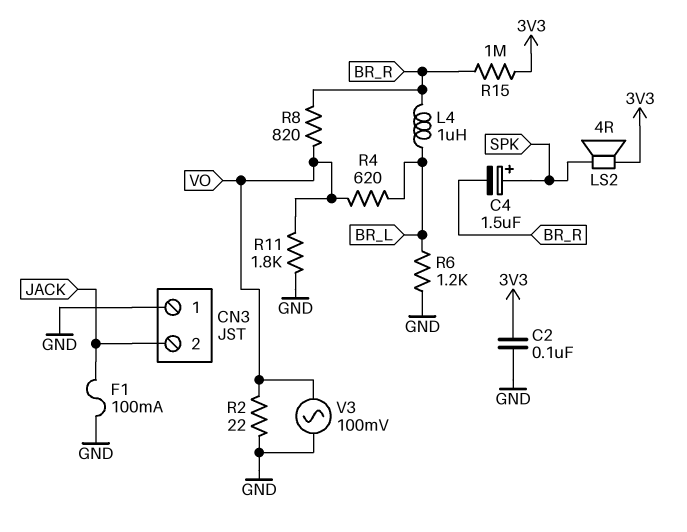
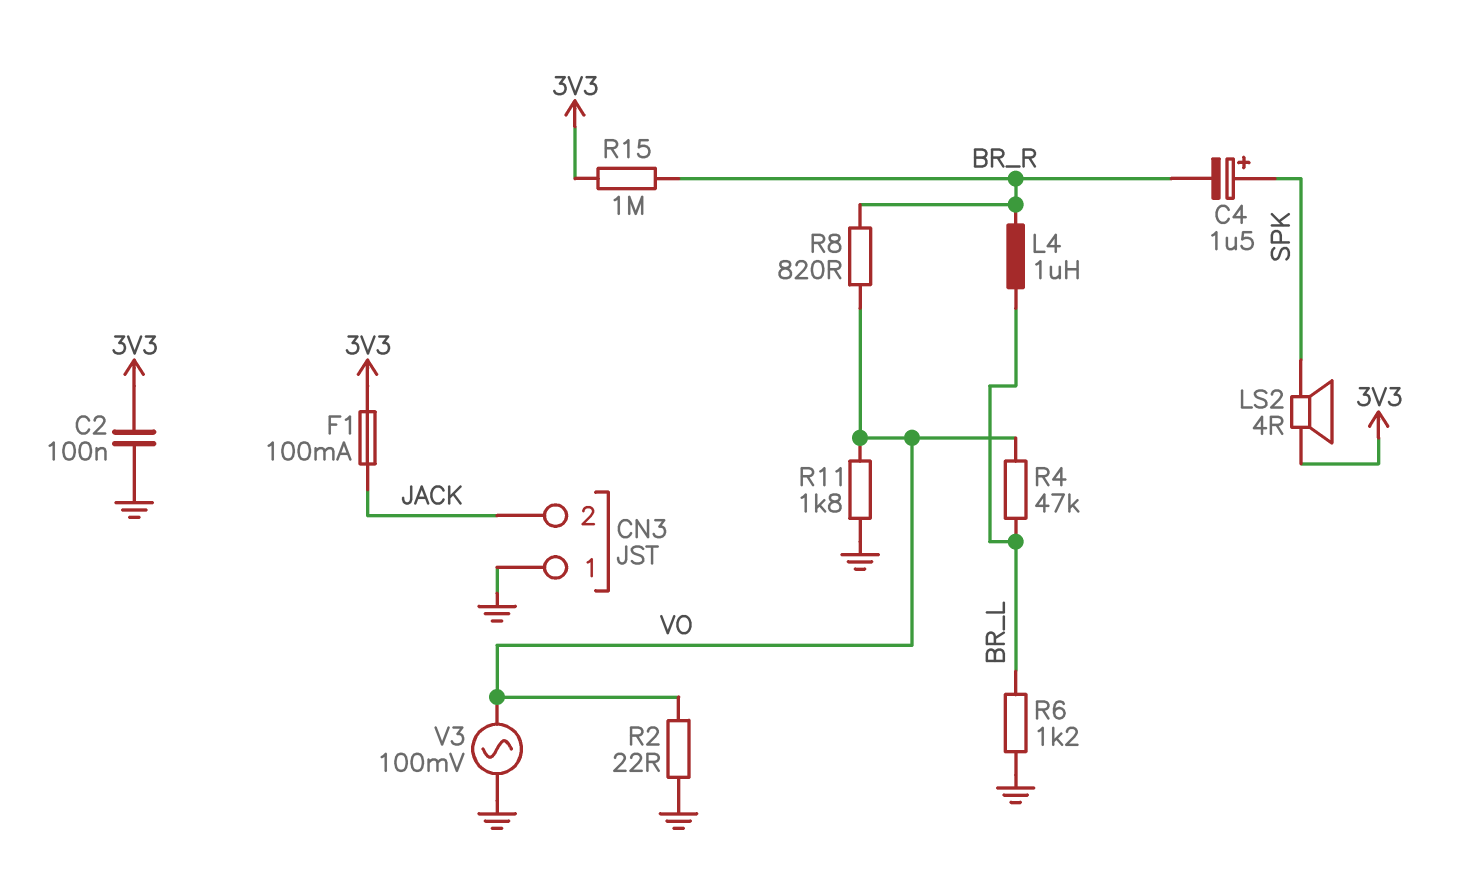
F1: 100mA (GND, JACK) -> 100mA (3V3, JACK)
R4: 620 (BR_L, VO) -> 47k (BR_L, VO)

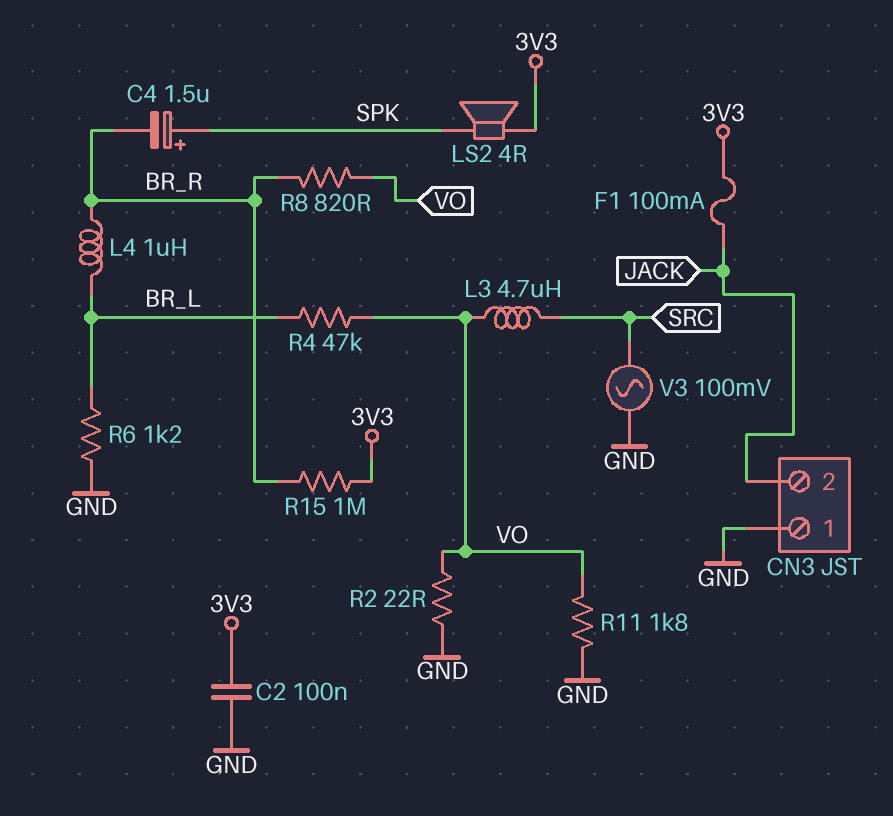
L3: none -> 4.7uH (SRC, VO)
V3: AC 100mV (GND, VO) -> AC 100mV (GND, SRC)

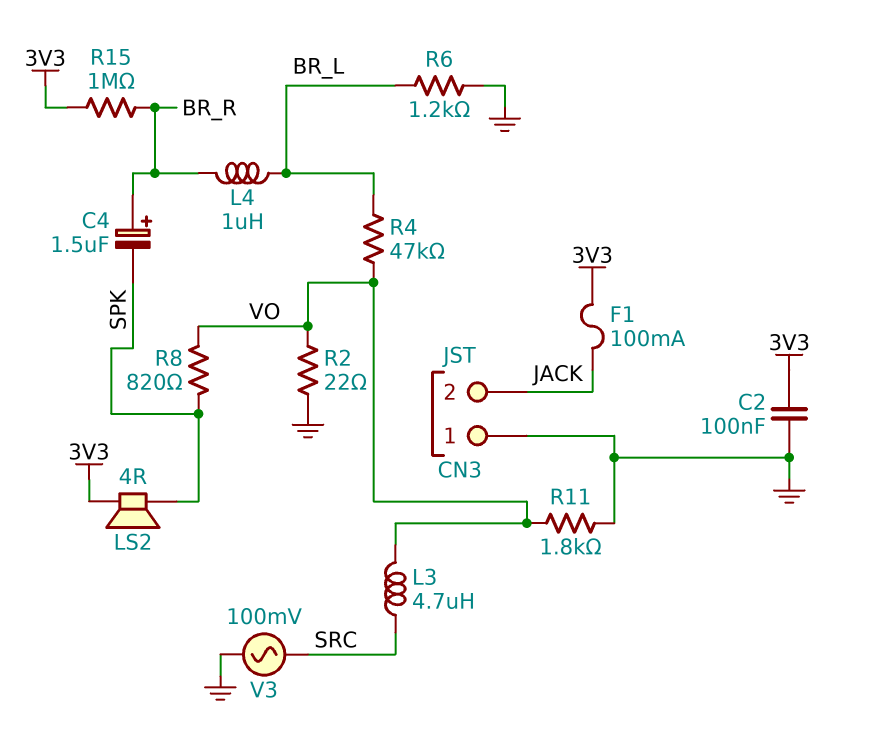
C4: 1.5uF (plus SPK, minus BR_R) -> 1.5uF (plus BR_R, minus SPK)
R8: 820 (BR_R, VO) -> 820 (SPK, VO)

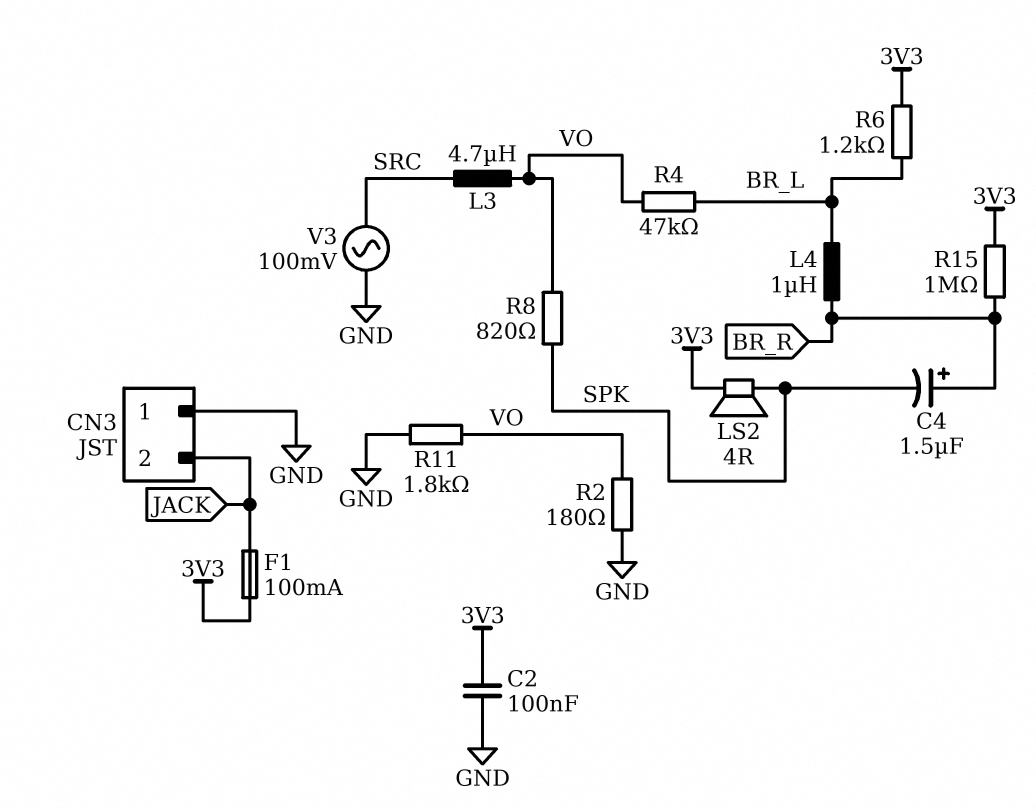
R2: 22 (GND, VO) -> 180 (GND, VO)
R6: 1.2k (BR_L, GND) -> 1.2k (3V3, BR_L)

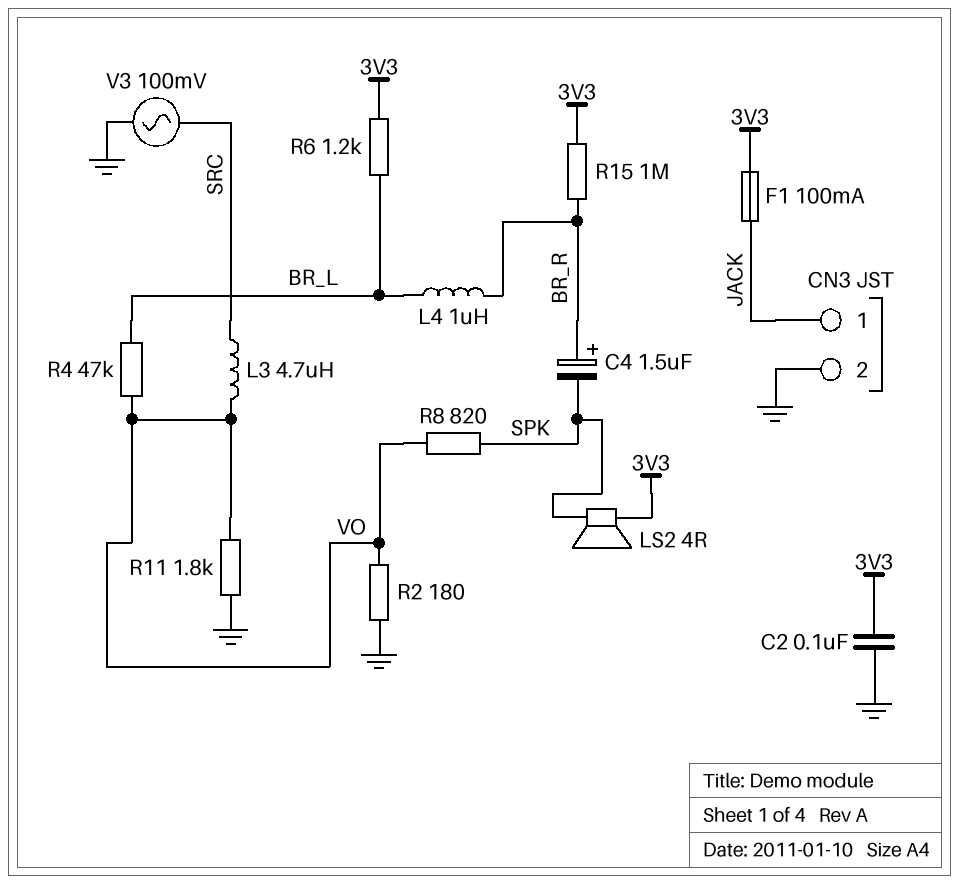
CN3 pin 1: GND -> JACK
CN3 pin 2: JACK -> GND

